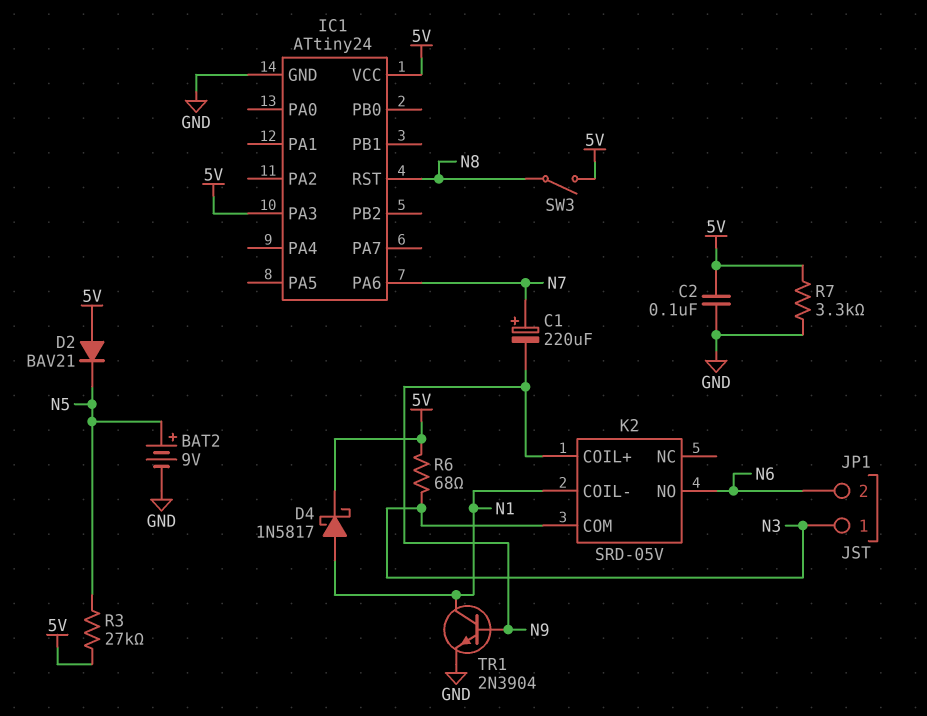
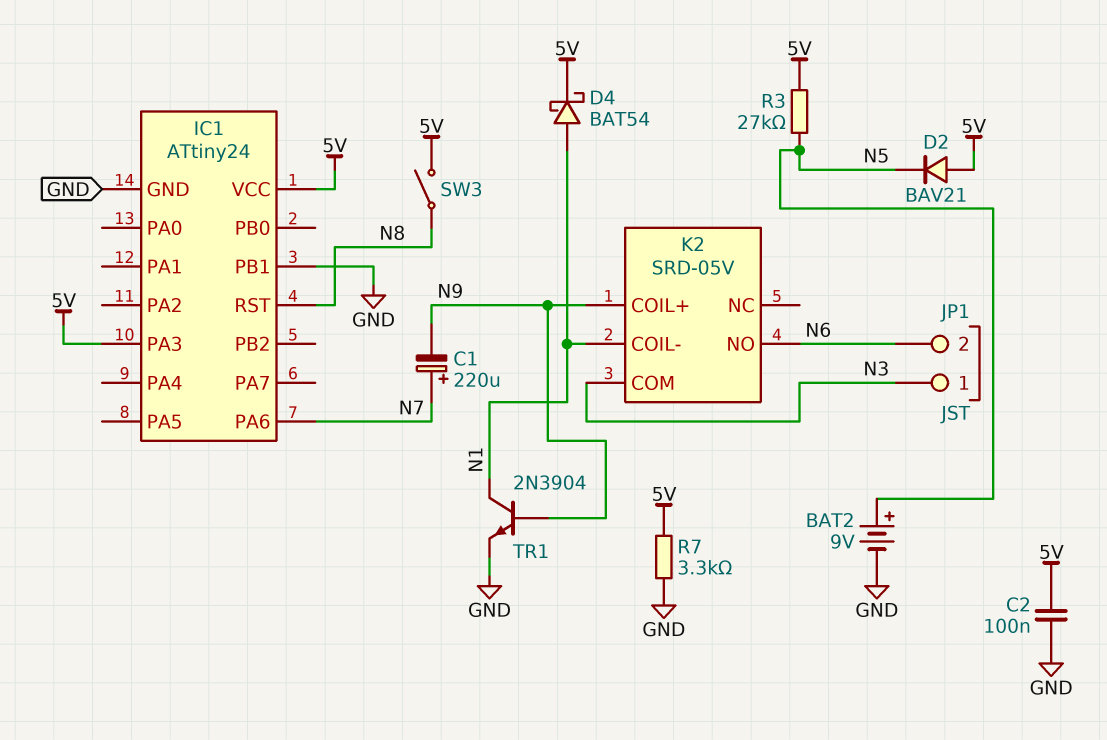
D4: schottky 1N5817 (A N1, K 5V) -> schottky BAT54 (A N1, K 5V)
IC1 pin PB1: none -> GND
R6: 68 (5V, N3) -> none

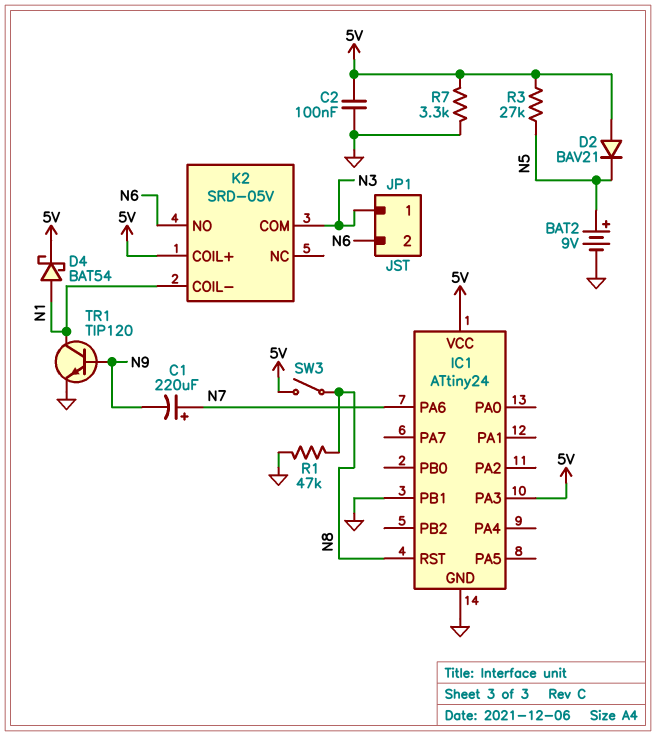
K2 pin COIL+: N9 -> 5V
R1: none -> 47k (GND, N8)
TR1: NPN 2N3904 (B N9, C N1, E GND) -> NPN TIP120 (B N9, C N1, E GND)

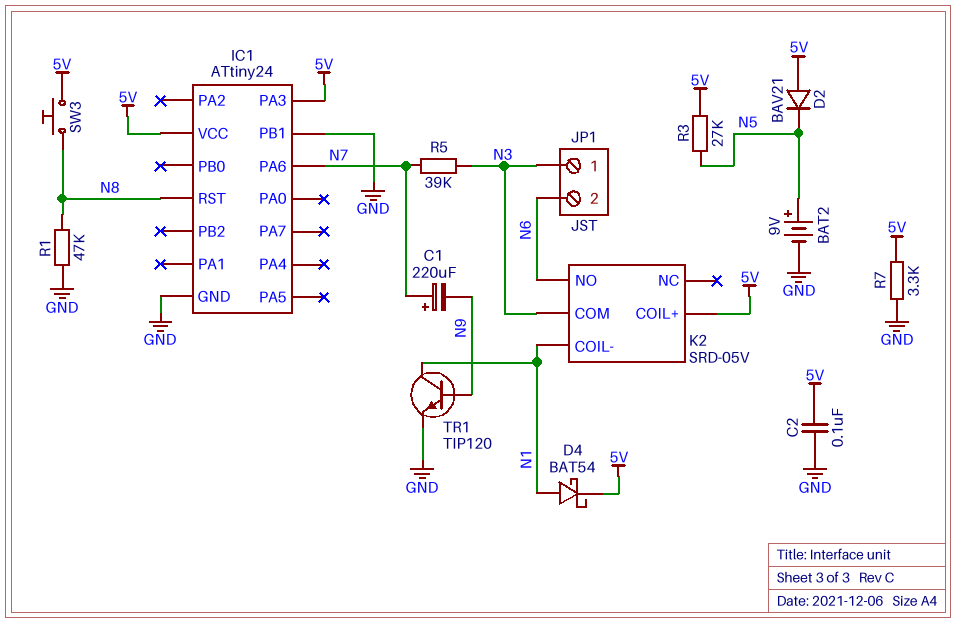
R5: none -> 39k (N3, N7)
SW3: switch (5V, N8) -> button (5V, N8)

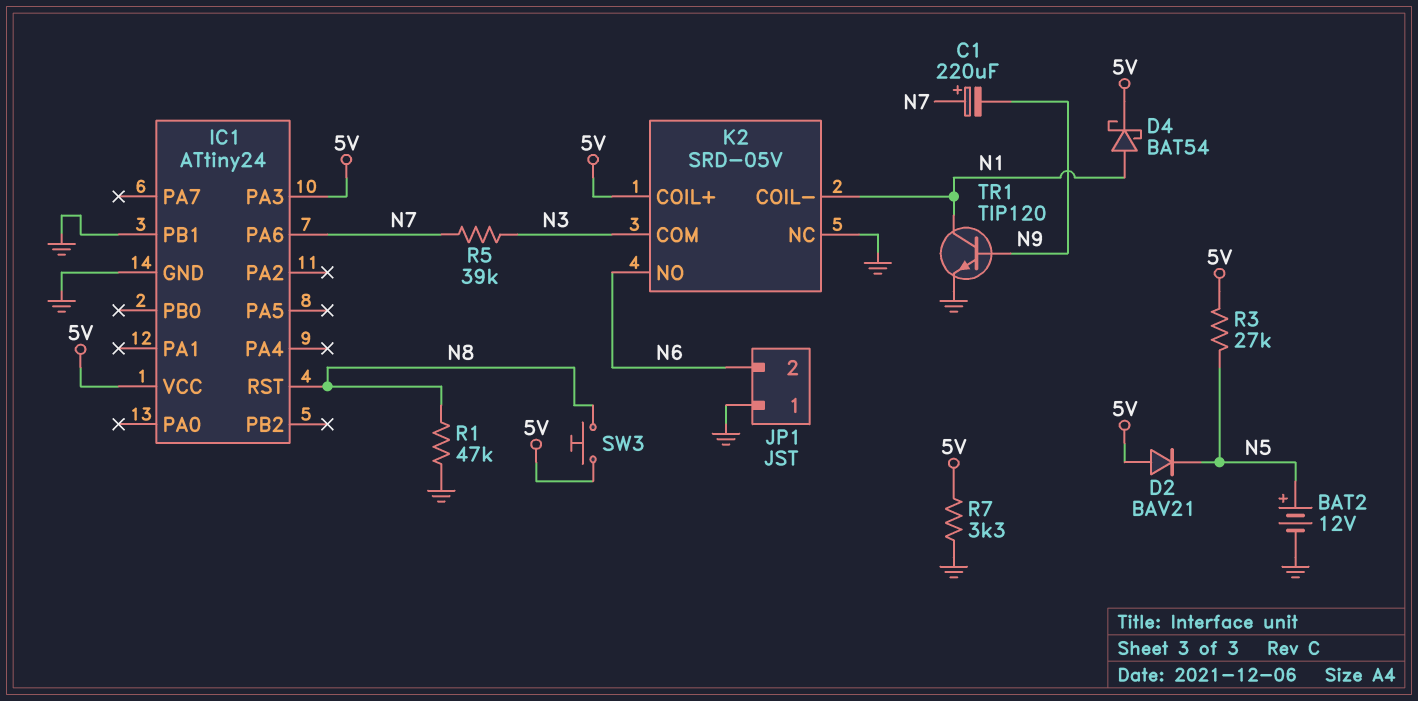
BAT2: 9V (plus N5, minus GND) -> 12V (plus N5, minus GND)
C2: 100nF (5V, GND) -> none
JP1 pin 1: N3 -> GND
K2 pin NC: none -> GND

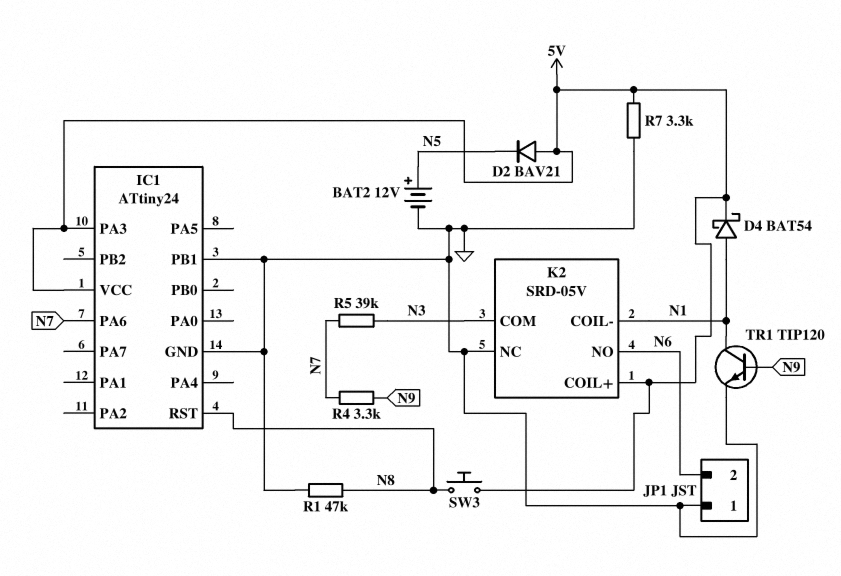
C1: 220uF (plus N7, minus N9) -> none
R3: 27k (5V, N5) -> none
R4: none -> 3.3k (N7, N9)

